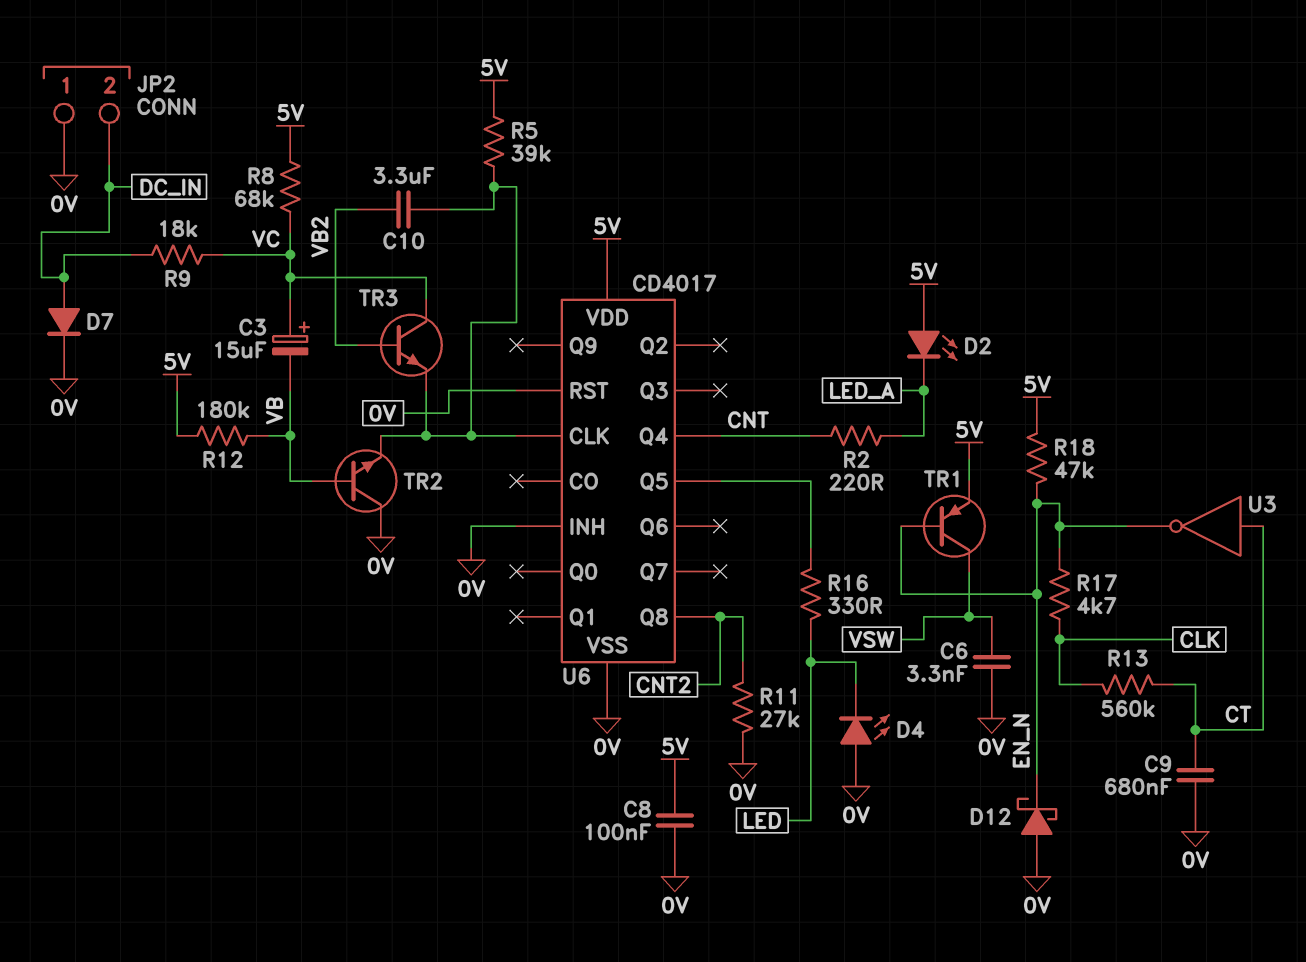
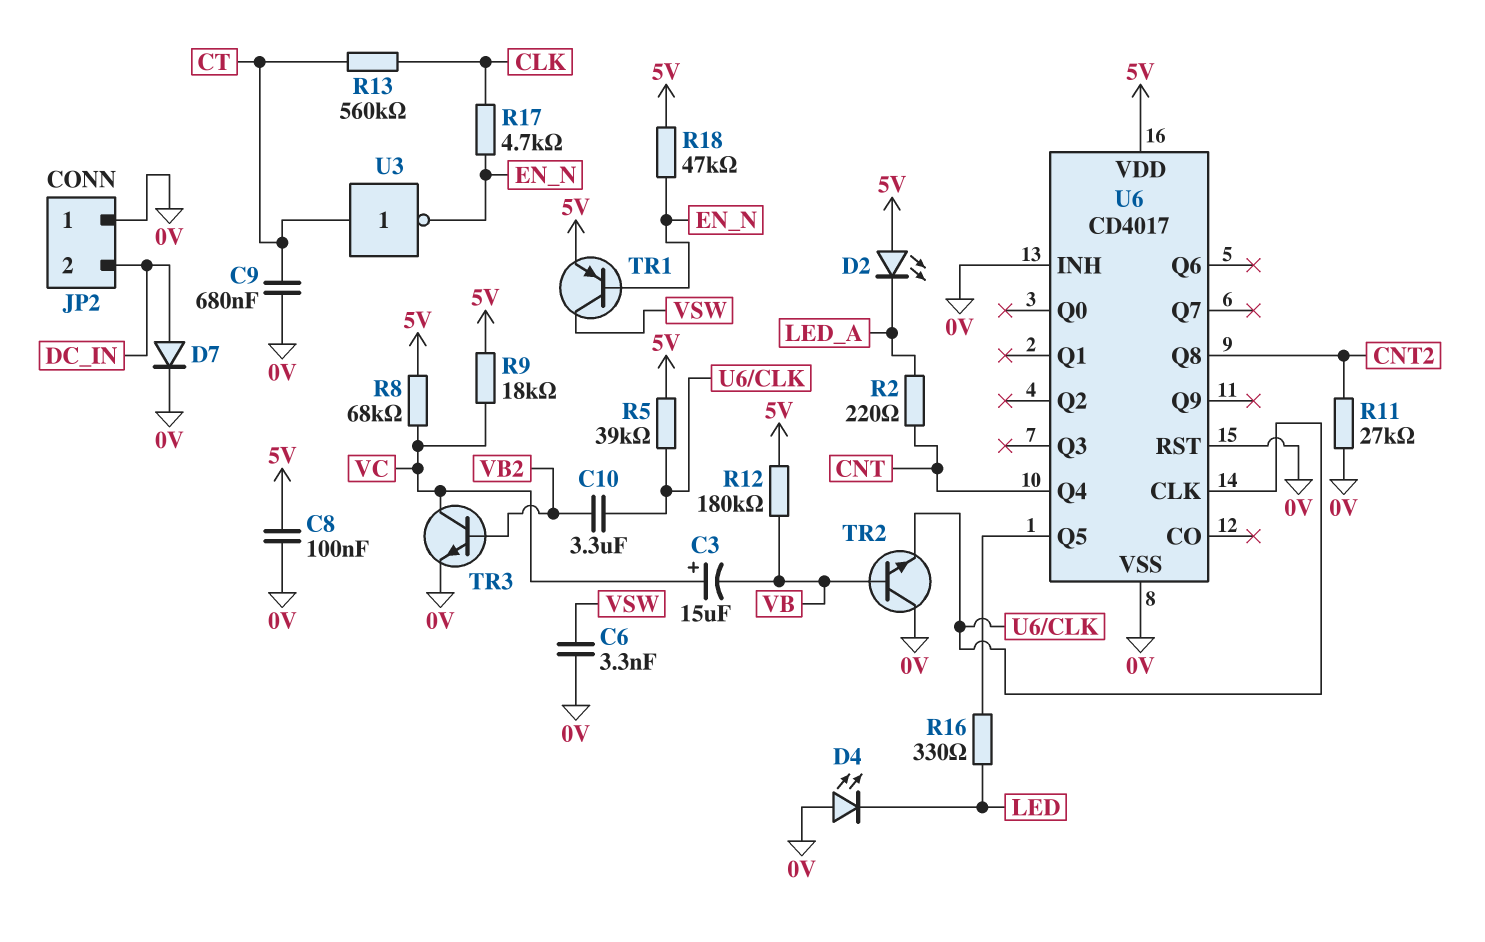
D12: schottky (A 0V, K EN_N) -> none
R9: 18k (DC_IN, VC) -> 18k (5V, VC)
TR3: NPN (B VB2, C VC, E U6/CLK) -> NPN (B VB2, C VC, E 0V)

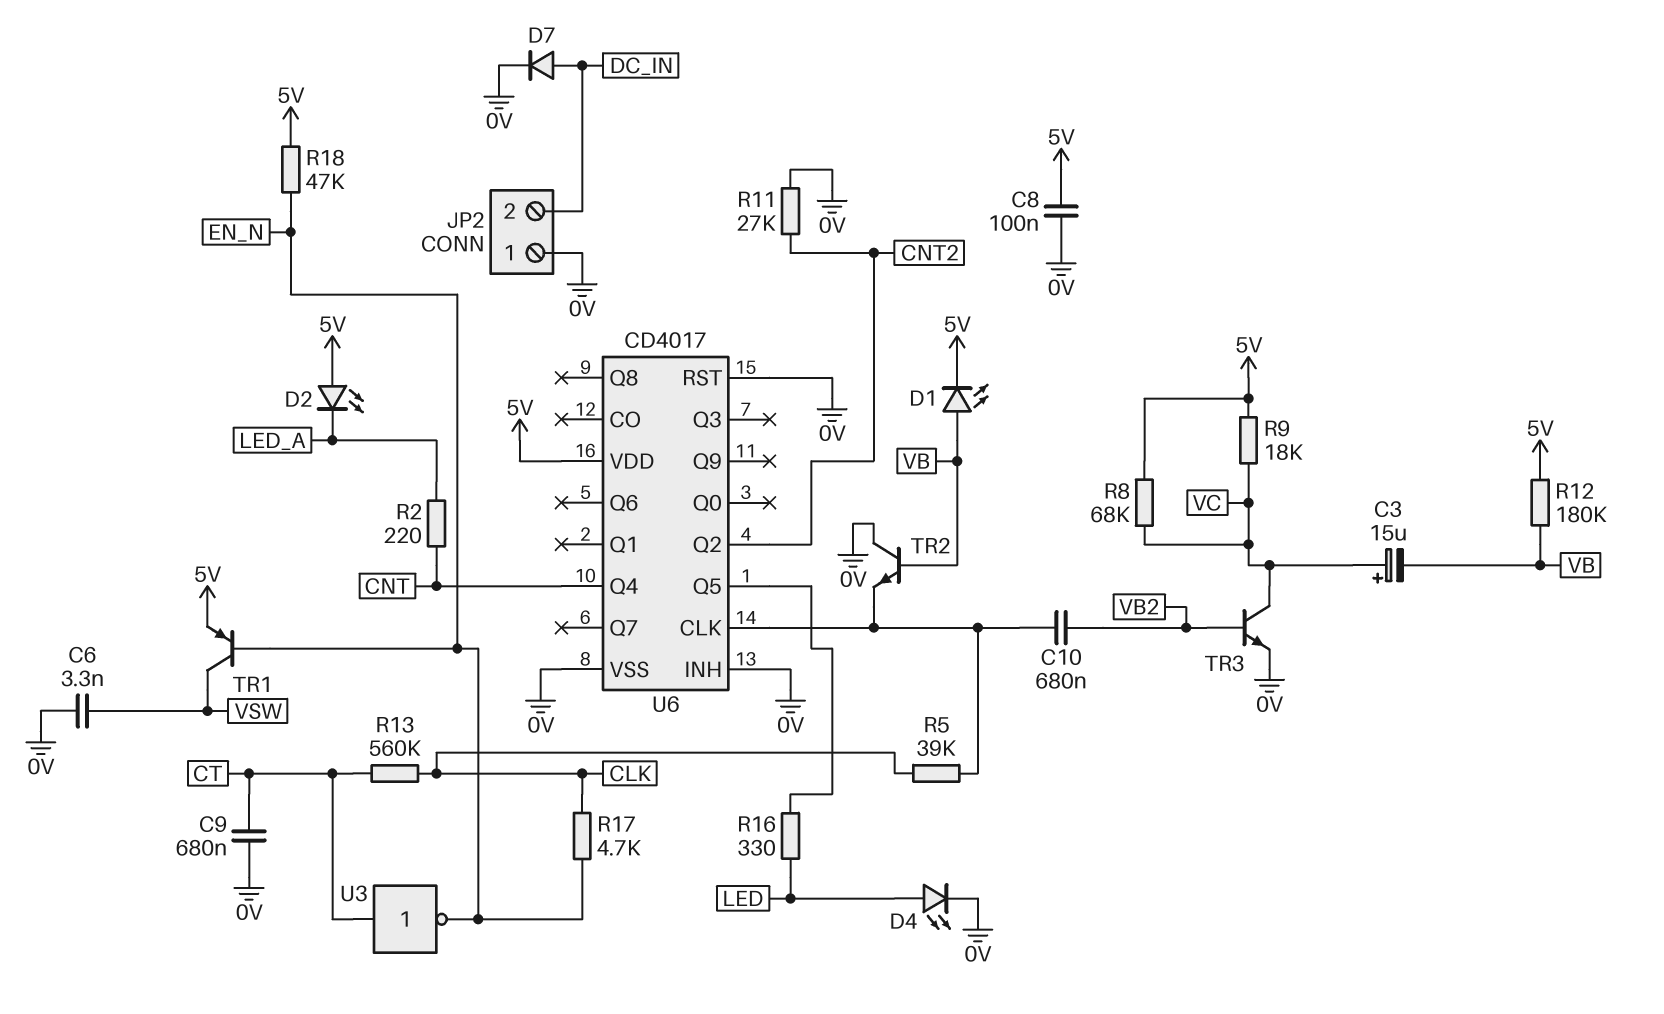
C10: 3.3uF (U6/CLK, VB2) -> 680nF (U6/CLK, VB2)
D1: none -> LED (A VB, K 5V)
D4: LED (A 0V, K LED) -> LED (A LED, K 0V)
R5: 39k (5V, U6/CLK) -> 39k (CLK, U6/CLK)
U6 pin Q2: none -> CNT2
U6 pin Q8: CNT2 -> none

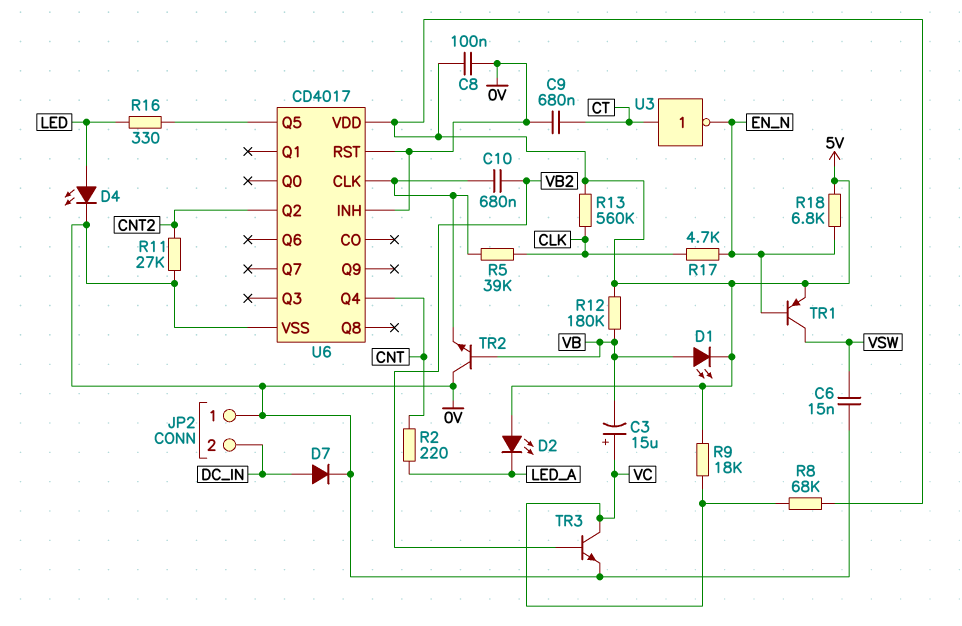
C6: 3.3nF (0V, VSW) -> 15nF (0V, VSW)
R13: 560k (CLK, CT) -> 560k (5V, CLK)
R18: 47k (5V, EN_N) -> 6.8k (5V, EN_N)

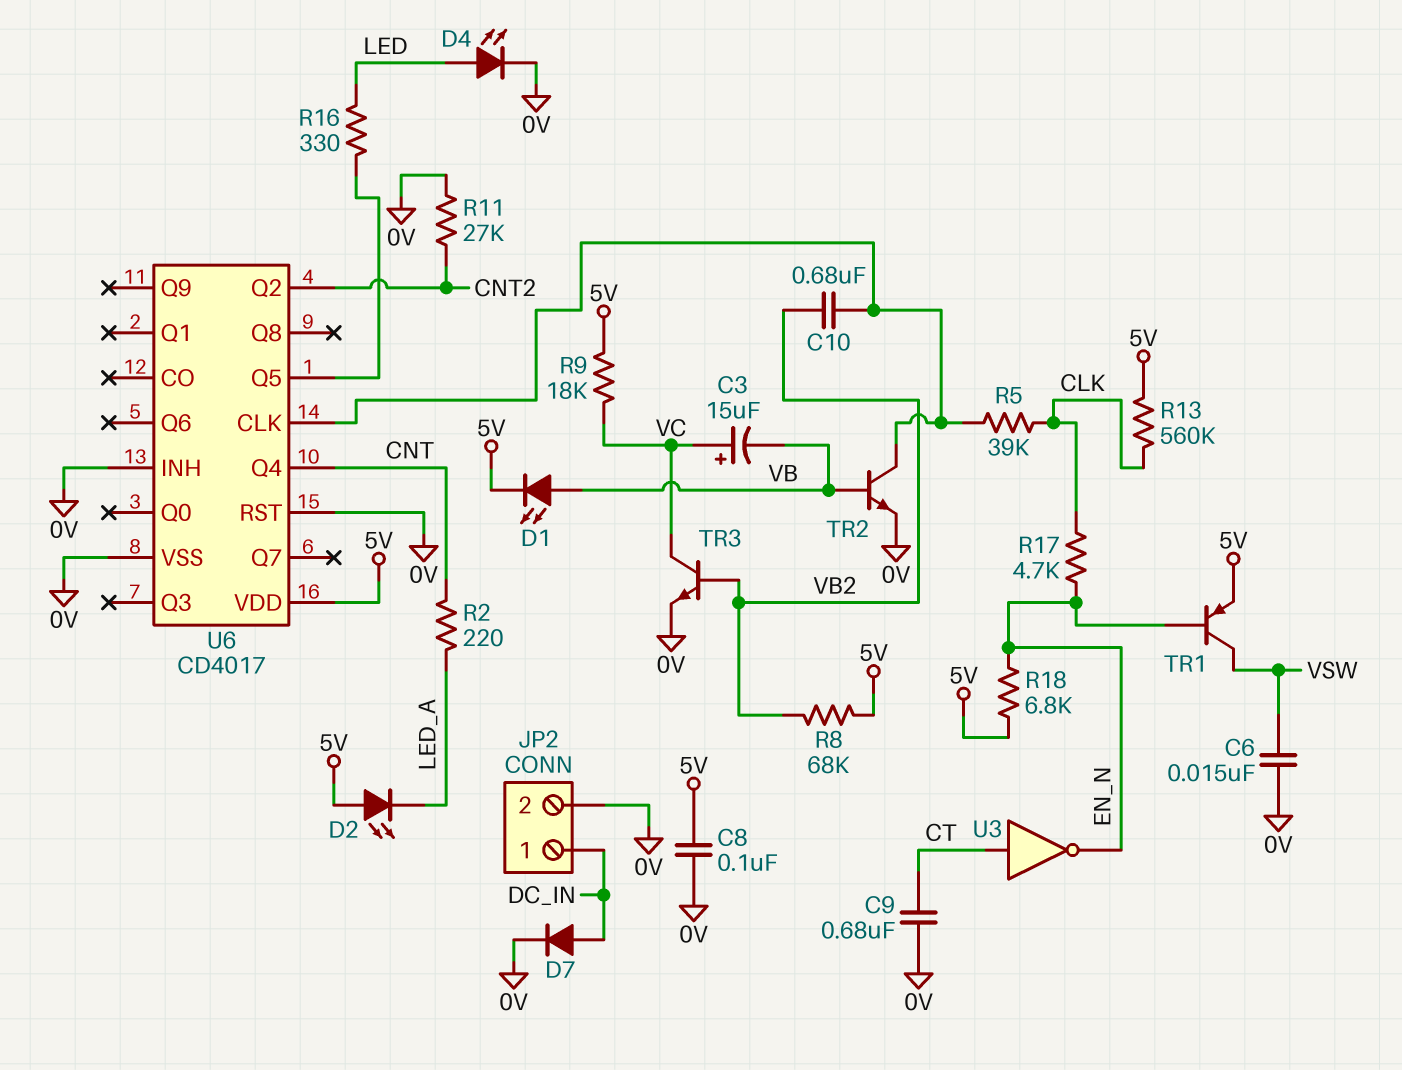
JP2 pin 1: 0V -> DC_IN
JP2 pin 2: DC_IN -> 0V
R8: 68k (5V, VC) -> 68k (5V, VB2)
R12: 180k (5V, VB) -> none
TR2: NPN (B VB, C 0V, E U6/CLK) -> NPN (B VB, C U6/CLK, E 0V)

